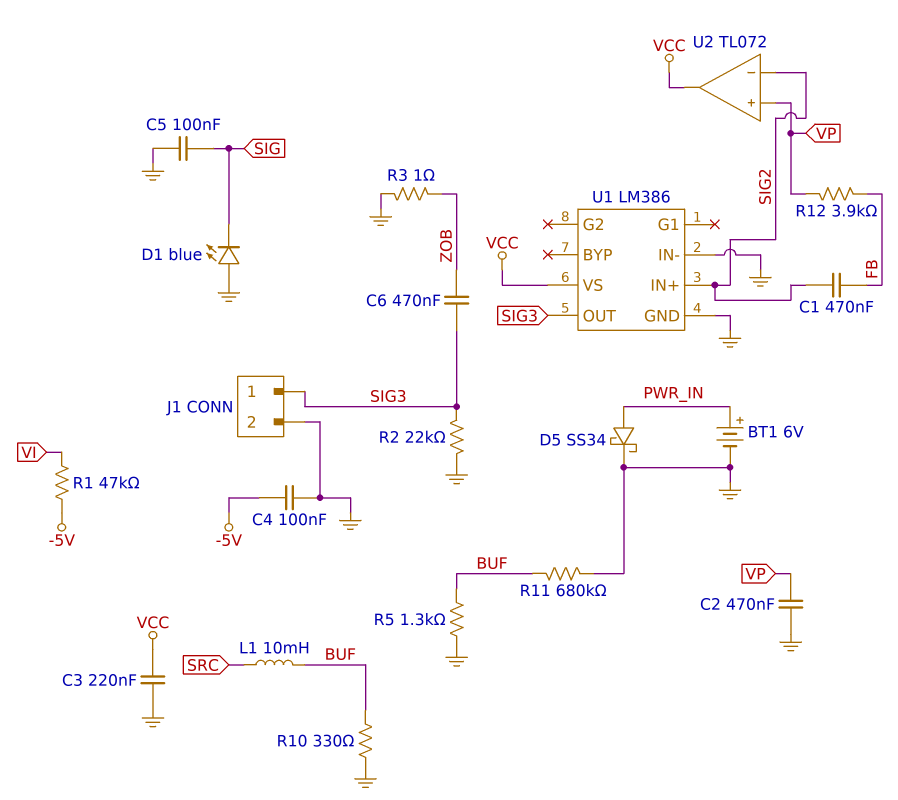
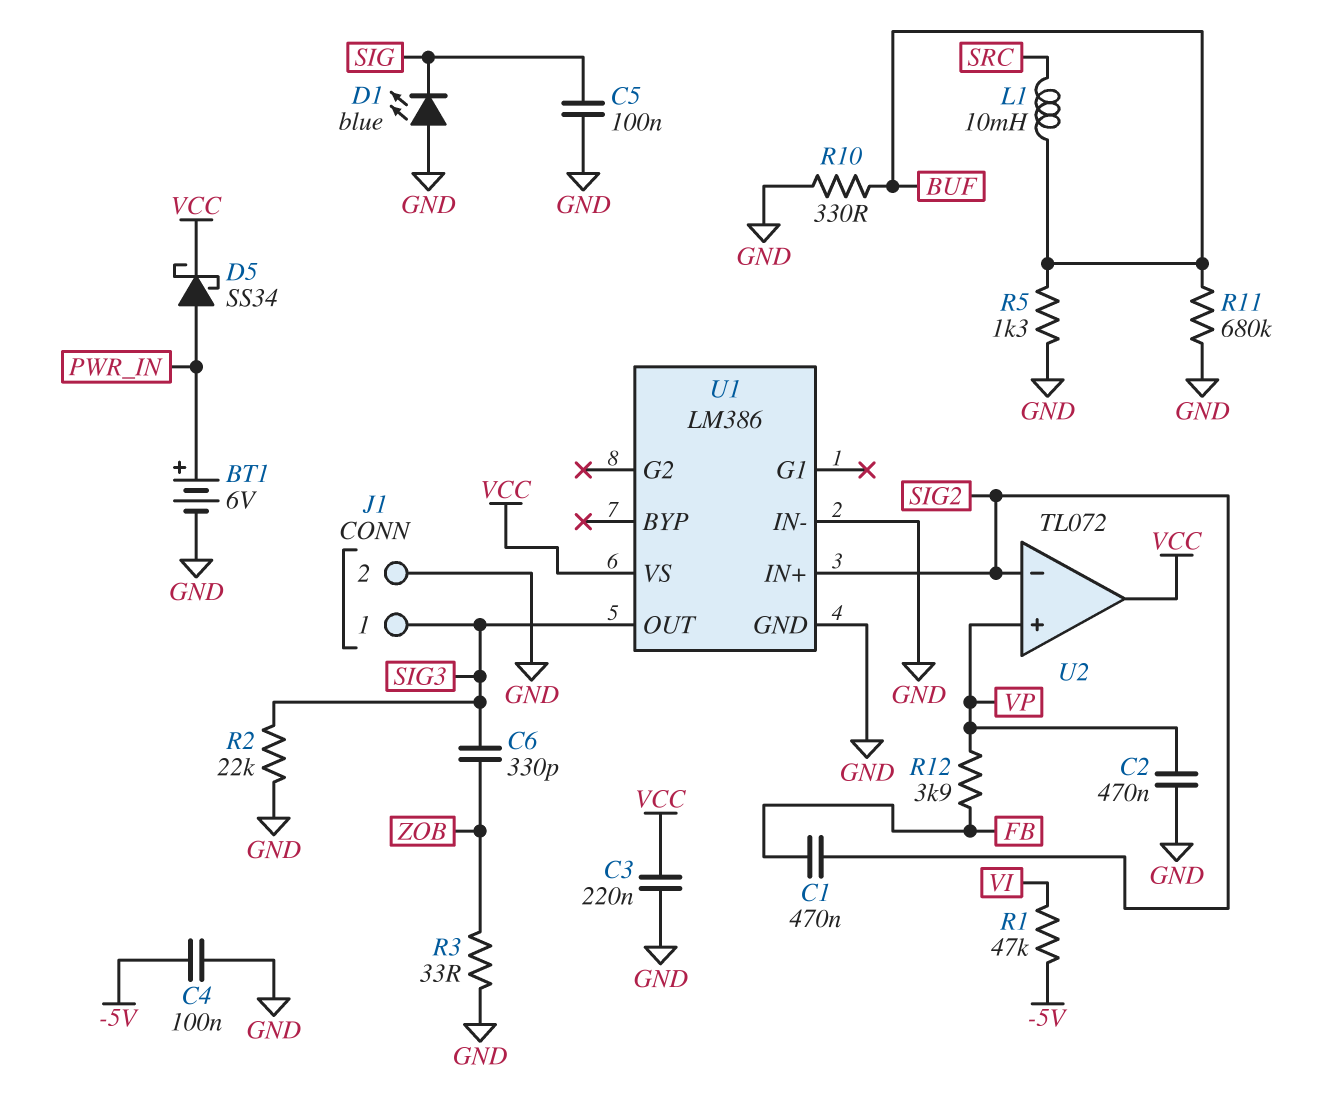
C6: 470nF (SIG3, ZOB) -> 330pF (SIG3, ZOB)
D5: schottky SS34 (A PWR_IN, K GND) -> schottky SS34 (A PWR_IN, K VCC)
R3: 1 (GND, ZOB) -> 33 (GND, ZOB)

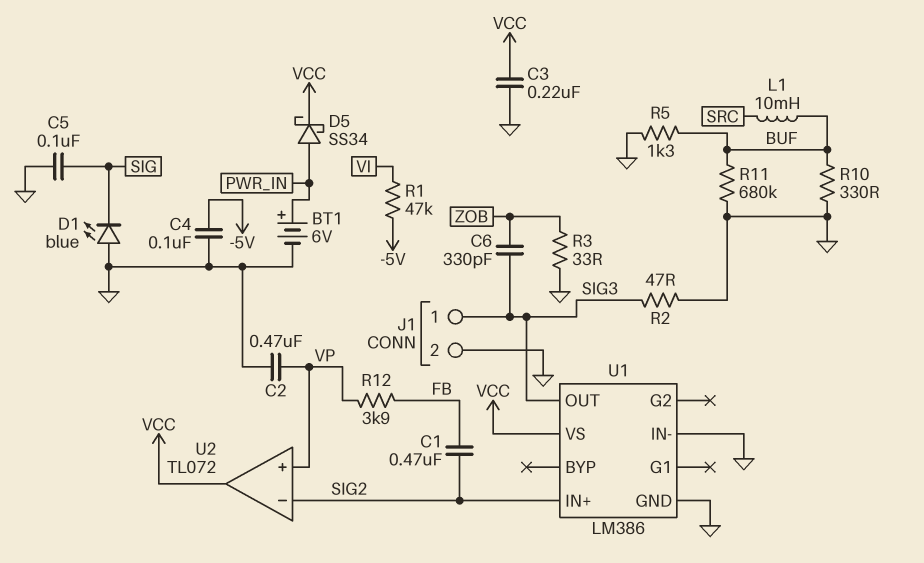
R2: 22k (GND, SIG3) -> 47 (GND, SIG3)

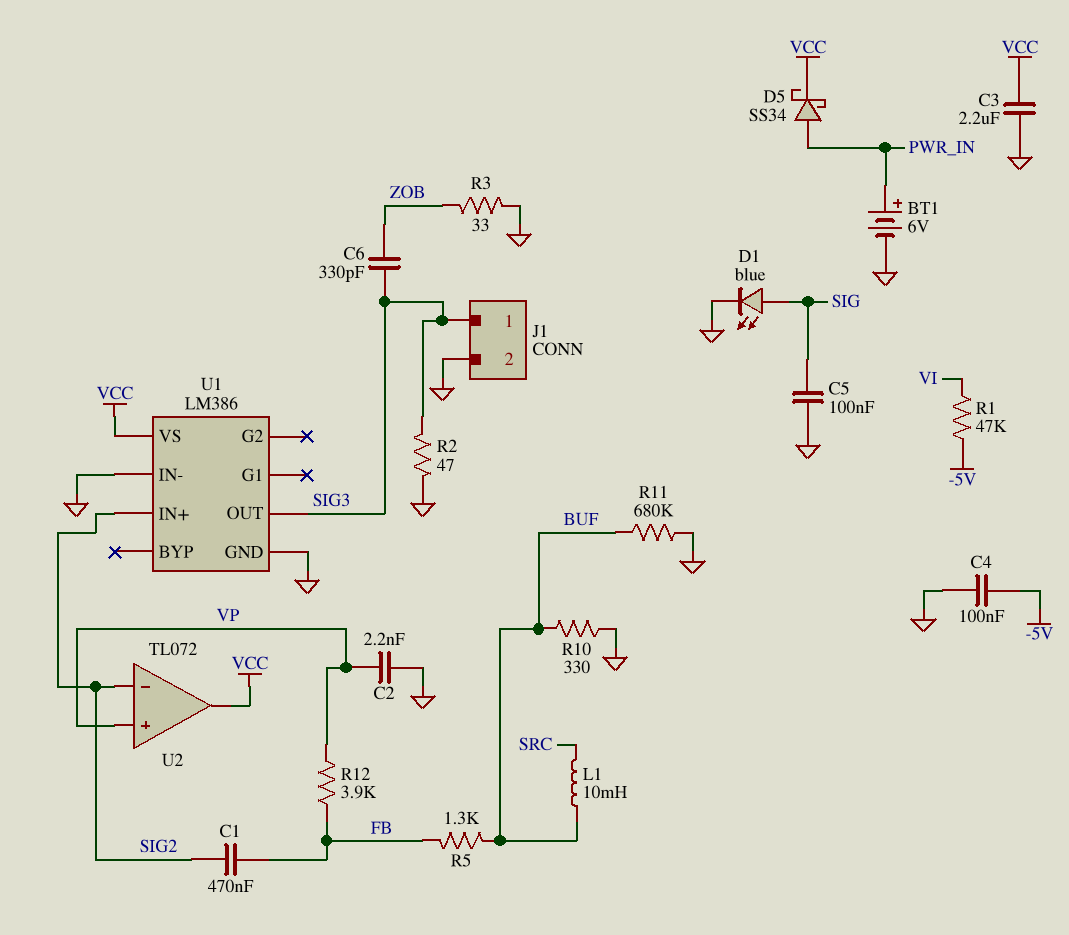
C2: 470nF (GND, VP) -> 2.2nF (GND, VP)
C3: 220nF (GND, VCC) -> 2.2uF (GND, VCC)
D1: LED blue (A GND, K SIG) -> LED blue (A SIG, K GND)
R5: 1.3k (BUF, GND) -> 1.3k (BUF, FB)

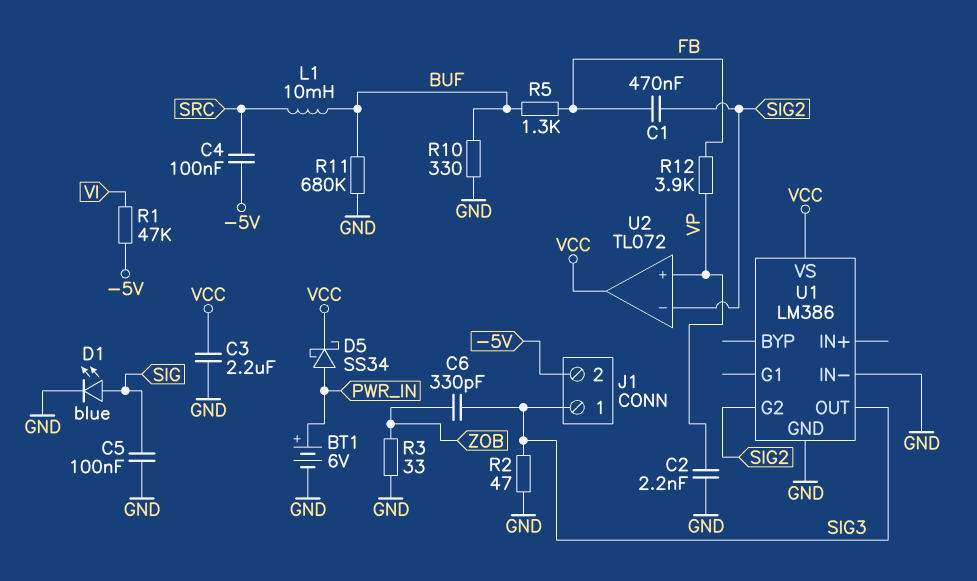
C4: 100nF (-5V, GND) -> 100nF (-5V, SRC)
J1 pin 2: GND -> -5V
U1 pin G2: none -> SIG2
U1 pin IN+: SIG2 -> none

